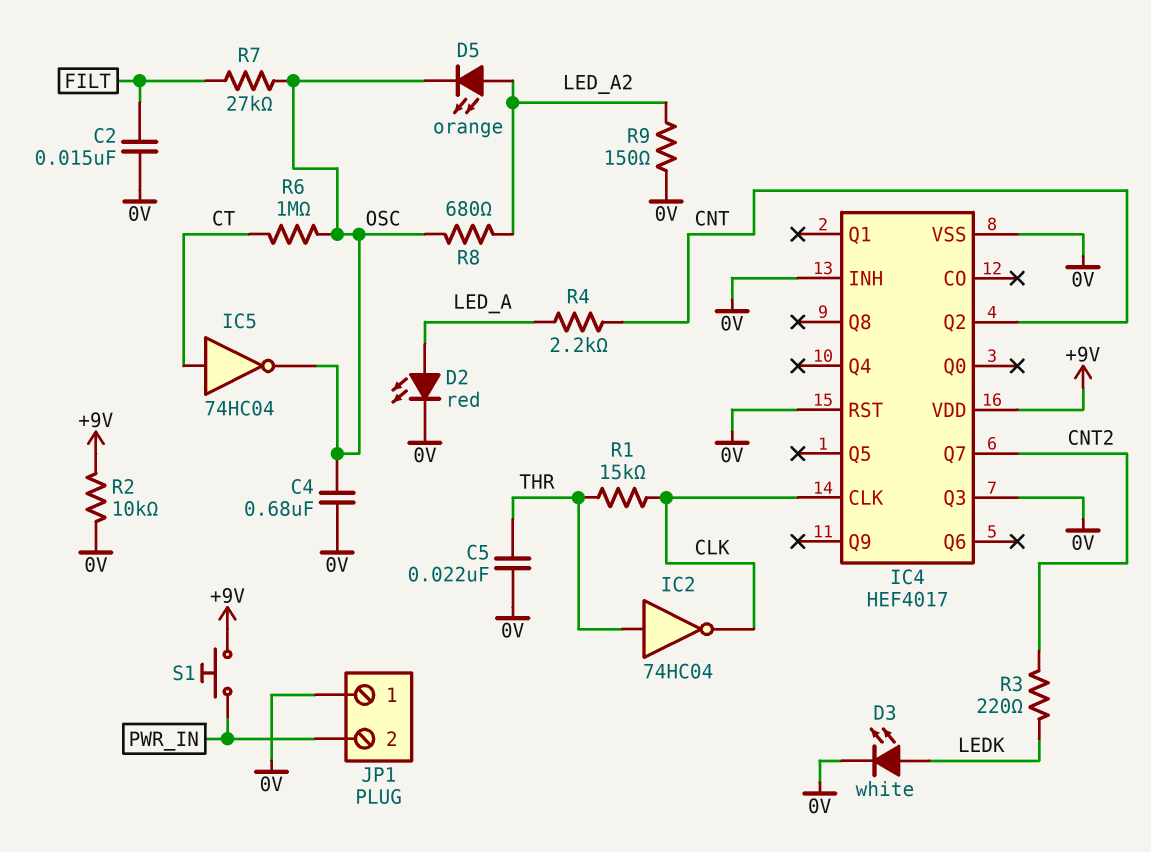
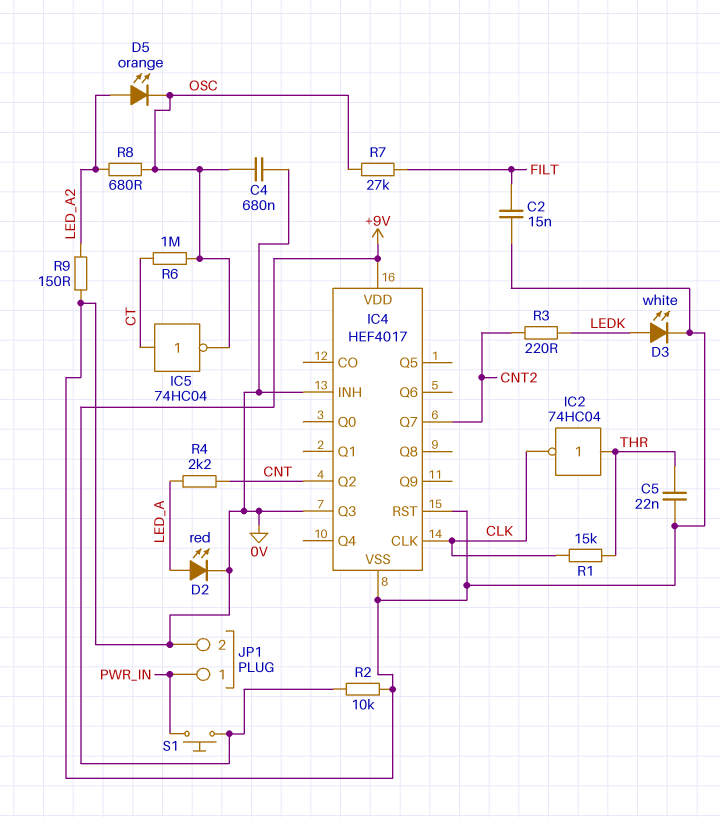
JP1 pin 1: 0V -> PWR_IN
JP1 pin 2: PWR_IN -> 0V

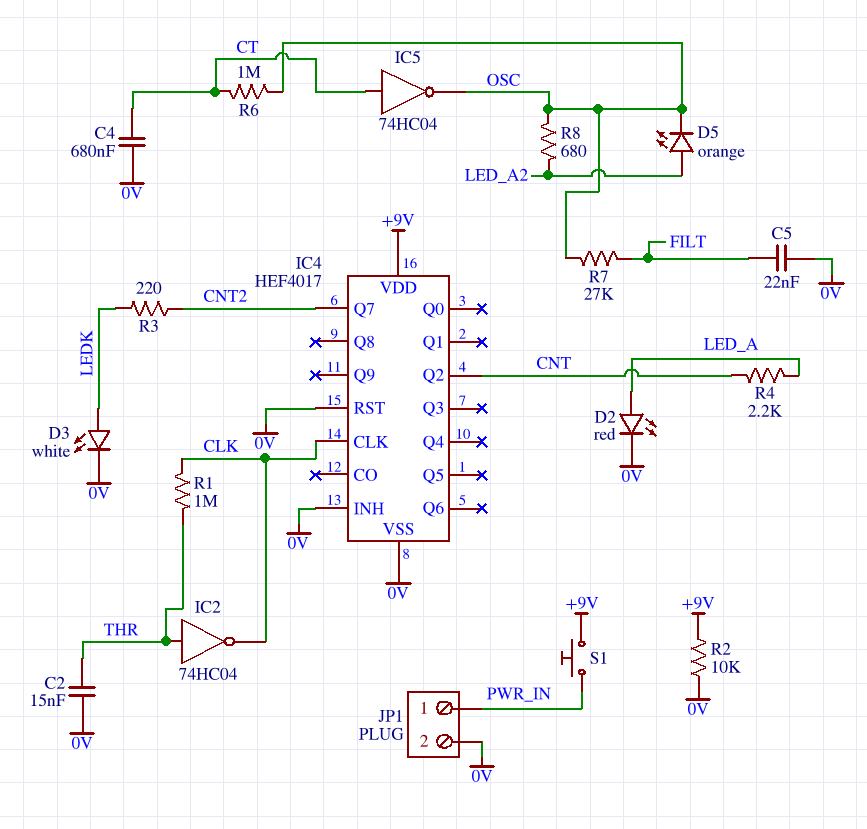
C2: 15nF (0V, FILT) -> 15nF (0V, THR)
C4: 680nF (0V, OSC) -> 680nF (0V, CT)
C5: 22nF (0V, THR) -> 22nF (0V, FILT)
IC4 pin Q3: 0V -> none
R1: 15k (CLK, THR) -> 1M (CLK, THR)
R9: 150 (0V, LED_A2) -> none

